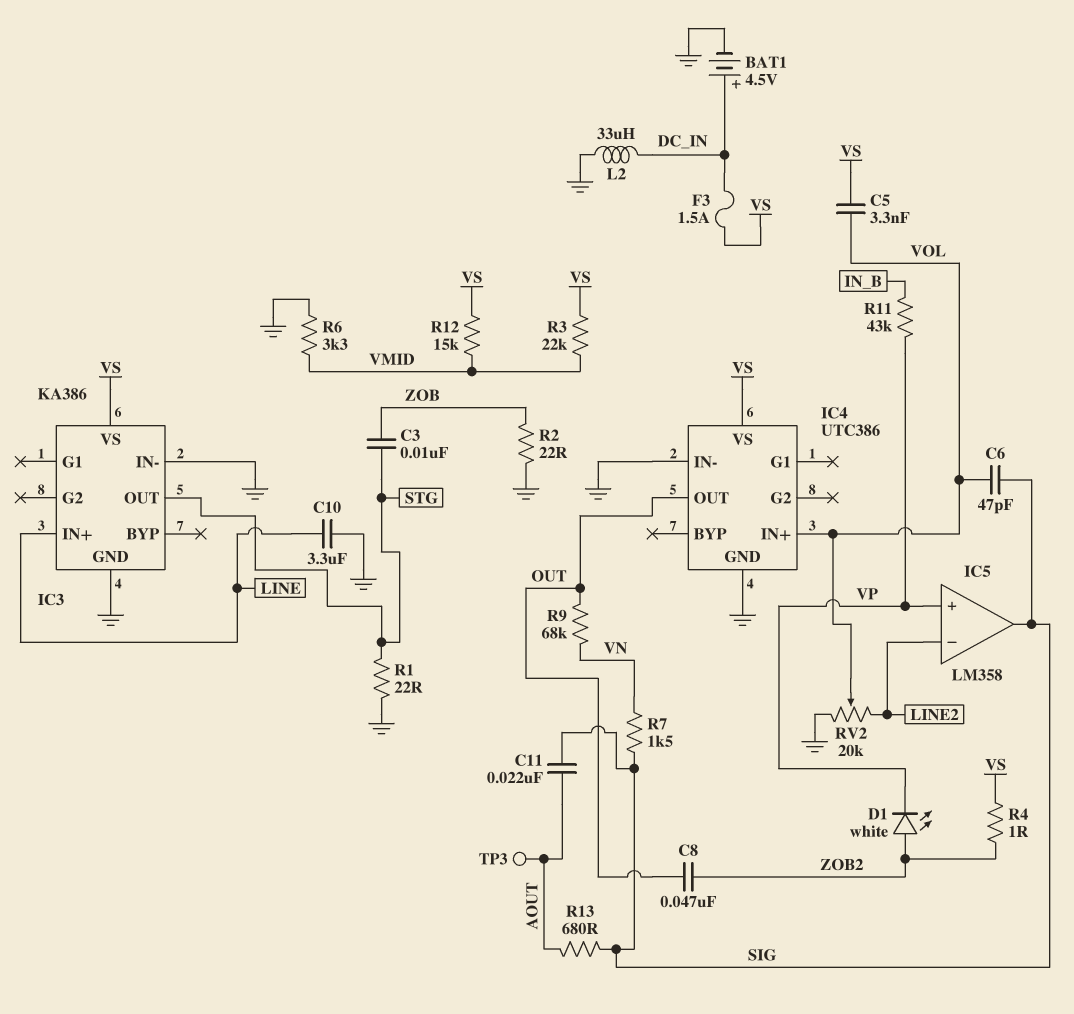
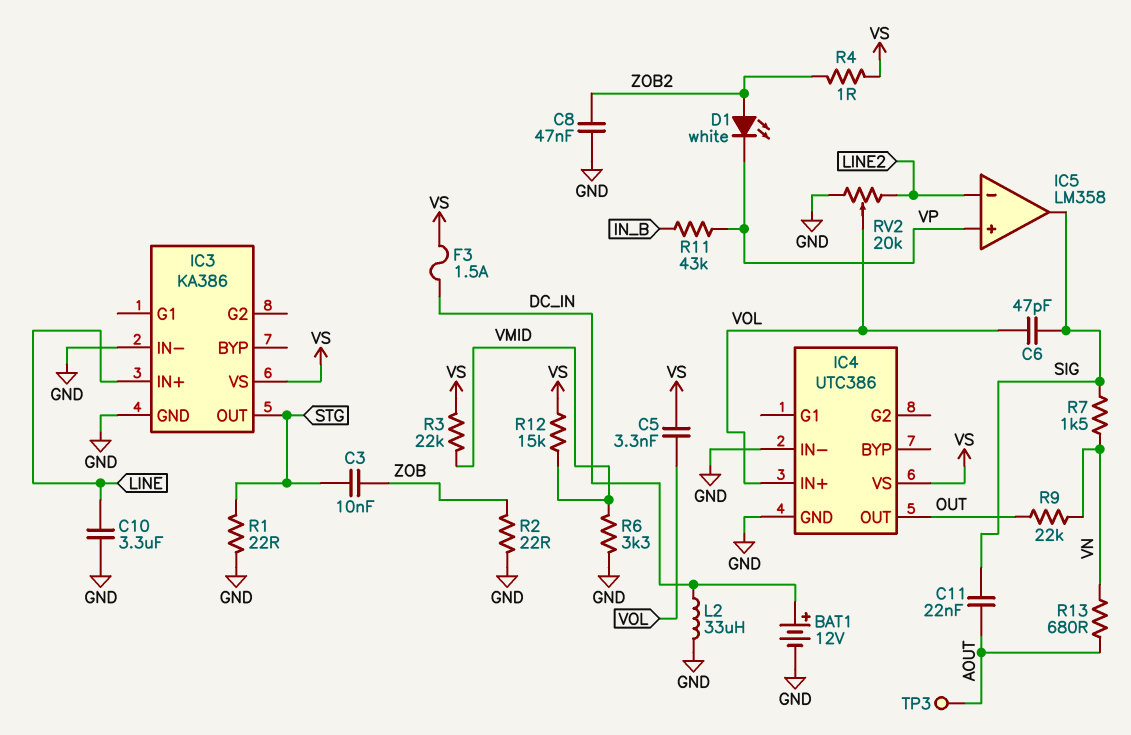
BAT1: 4.5V (plus DC_IN, minus GND) -> 12V (plus DC_IN, minus GND)
C8: 47nF (OUT, ZOB2) -> 47nF (GND, ZOB2)
R9: 68k (OUT, VN) -> 22k (OUT, VN)
R13: 680 (AOUT, SIG) -> 680 (AOUT, VN)

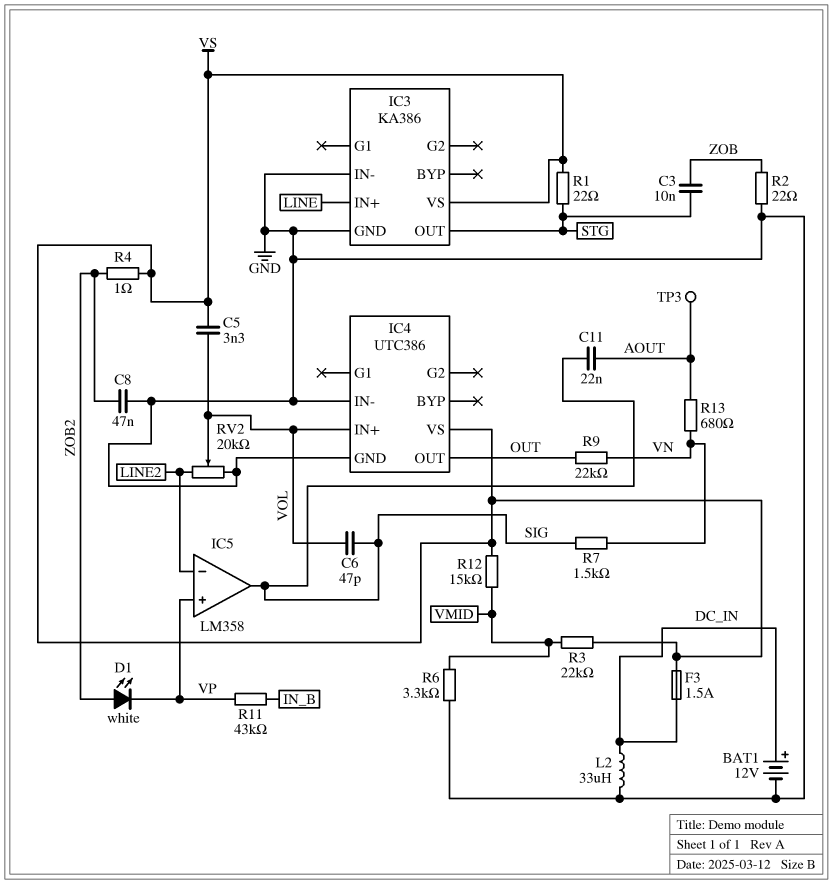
C10: 3.3uF (GND, LINE) -> none
R1: 22 (GND, STG) -> 22 (STG, VS)

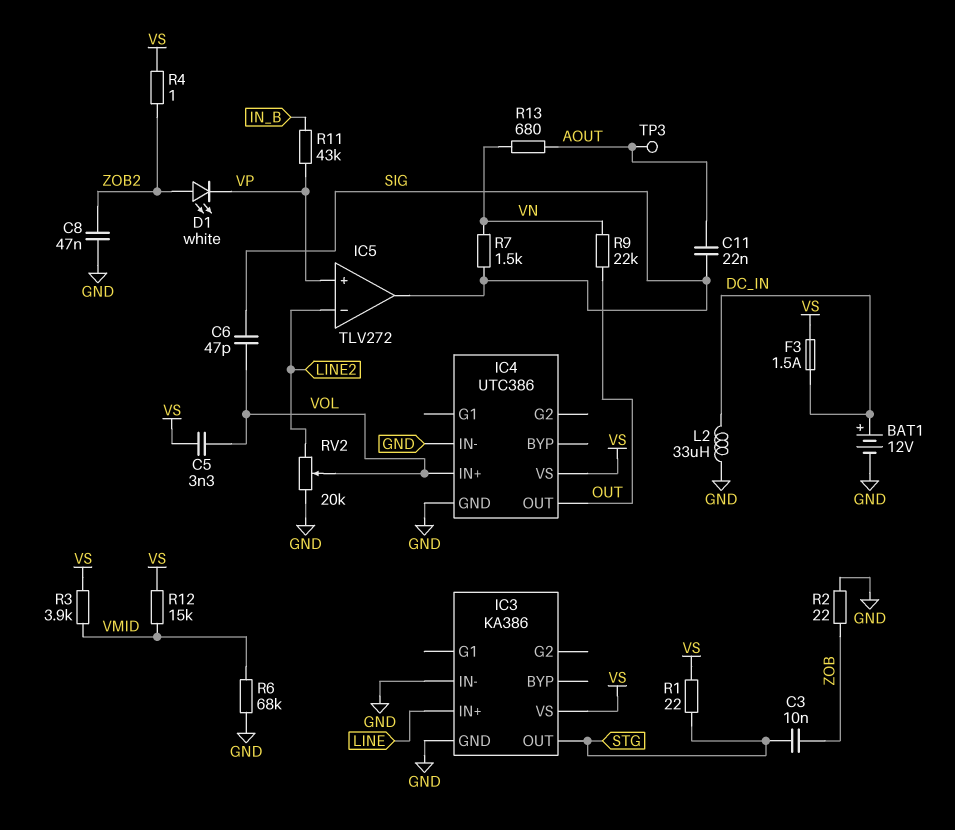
IC5: LM358 -> TLV272
R3: 22k (VMID, VS) -> 3.9k (VMID, VS)
R6: 3.3k (GND, VMID) -> 68k (GND, VMID)

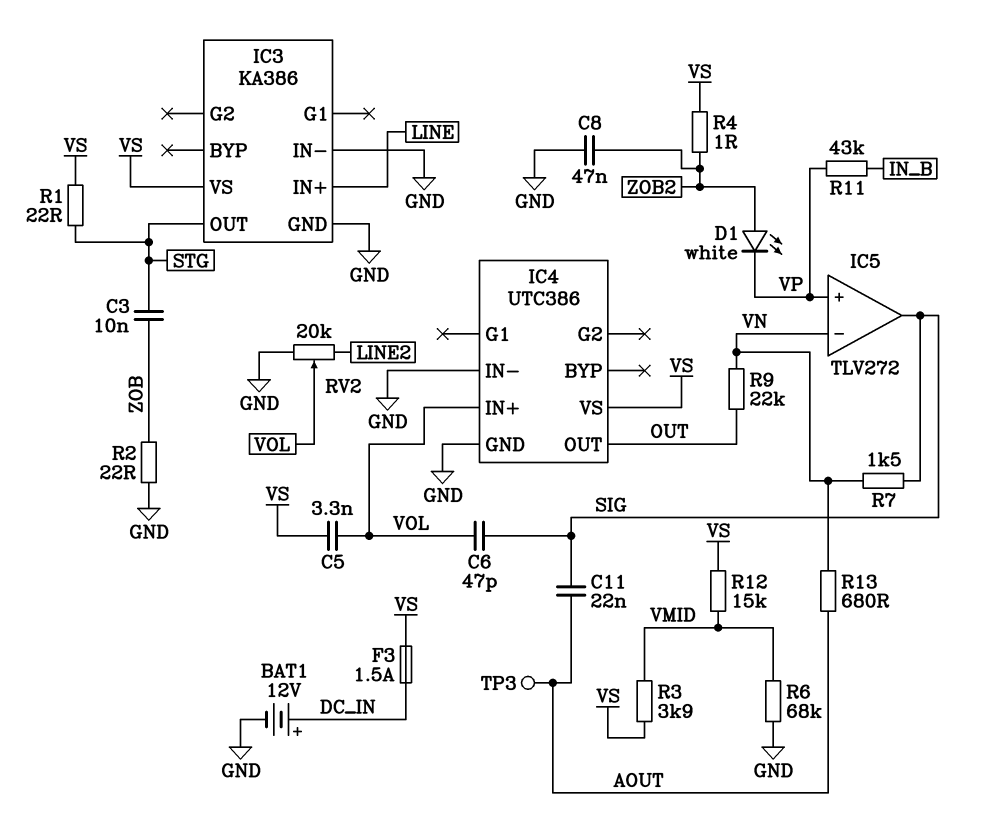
IC5 pin in-: LINE2 -> VN
L2: 33uH (DC_IN, GND) -> none

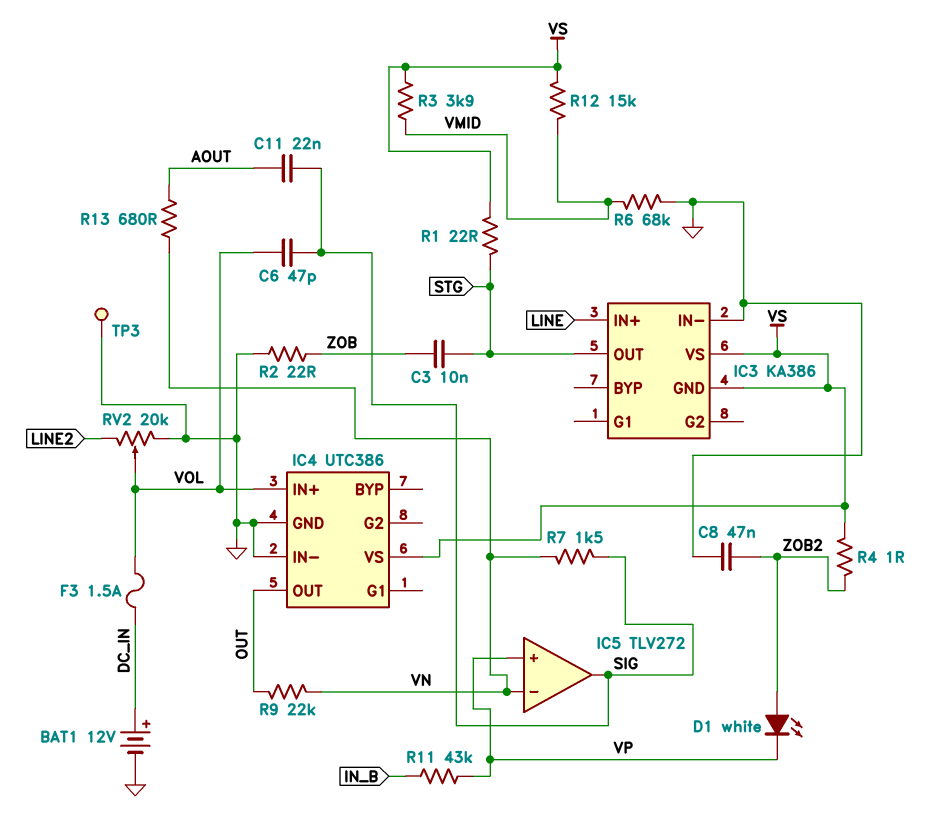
C5: 3.3nF (VOL, VS) -> none
F3: 1.5A (DC_IN, VS) -> 1.5A (DC_IN, VOL)
IC3 pin GND: GND -> VS
TP3: test point (AOUT) -> test point (GND)

